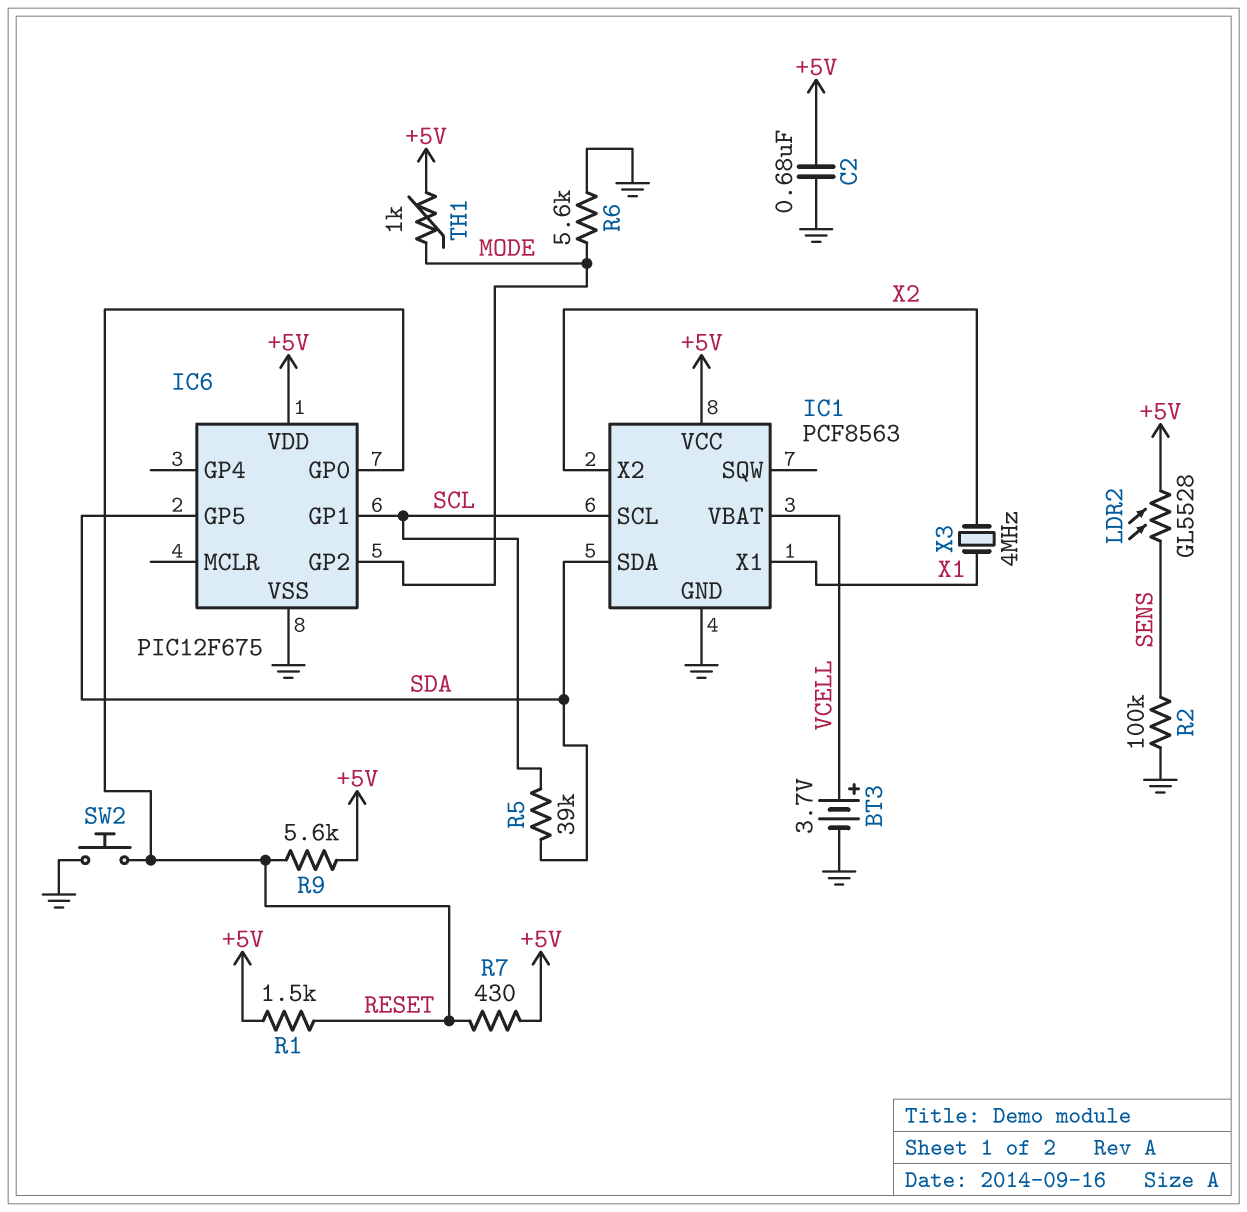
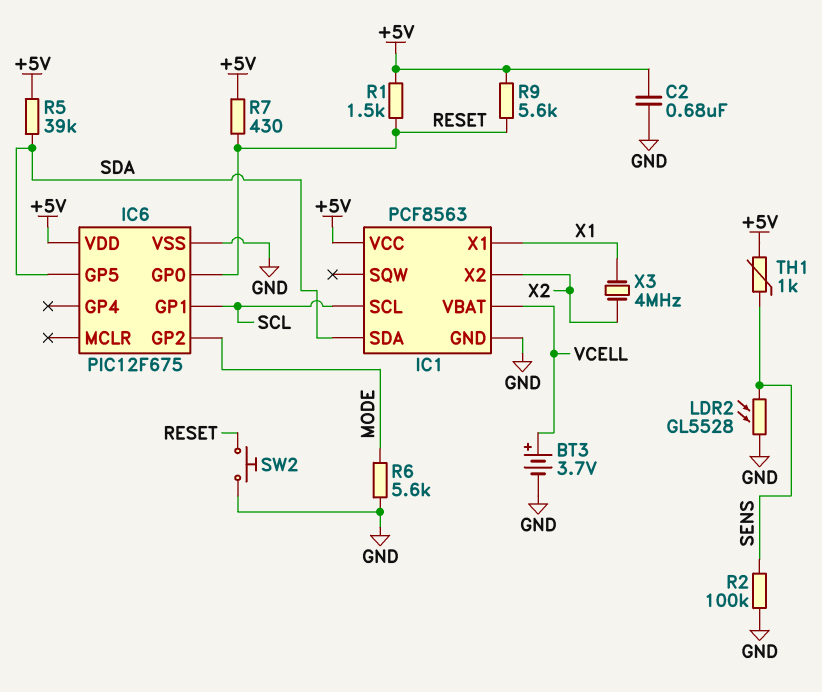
LDR2: GL5528 (+5V, SENS) -> GL5528 (GND, SENS)
R5: 39k (SCL, SDA) -> 39k (+5V, SDA)
TH1: 1k (+5V, MODE) -> 1k (+5V, SENS)

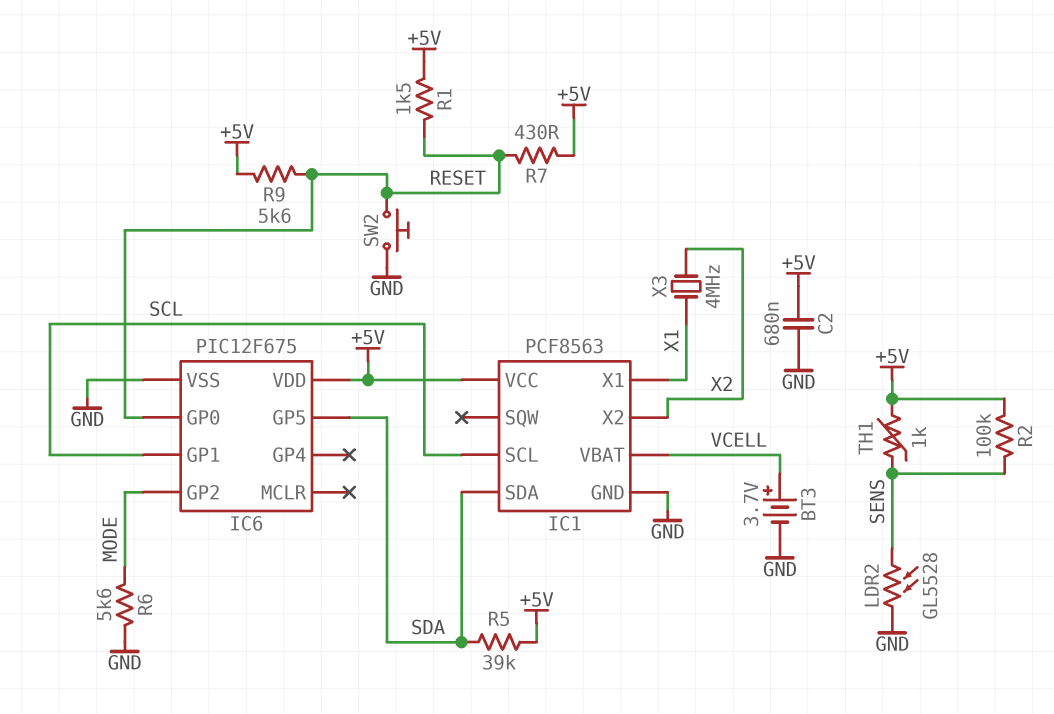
R2: 100k (GND, SENS) -> 100k (+5V, SENS)

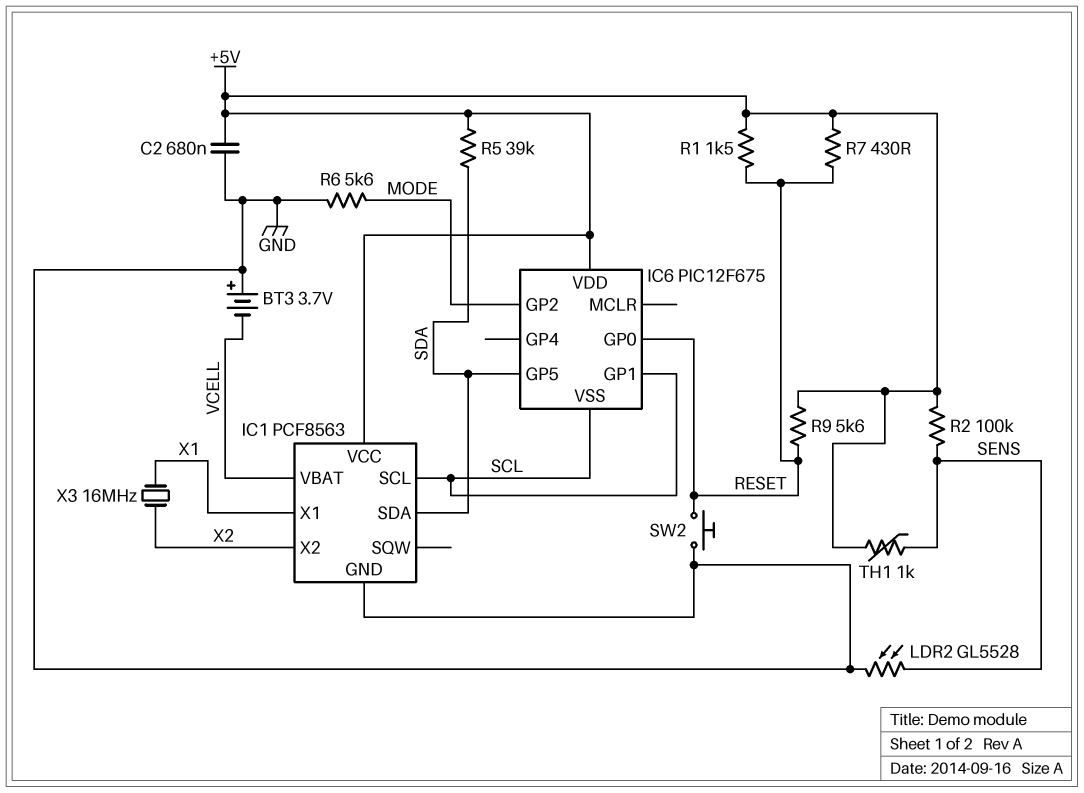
BT3: 3.7V (plus VCELL, minus GND) -> 3.7V (plus GND, minus VCELL)
IC6 pin VSS: GND -> SCL
X3: 4MHz (X1, X2) -> 16MHz (X1, X2)

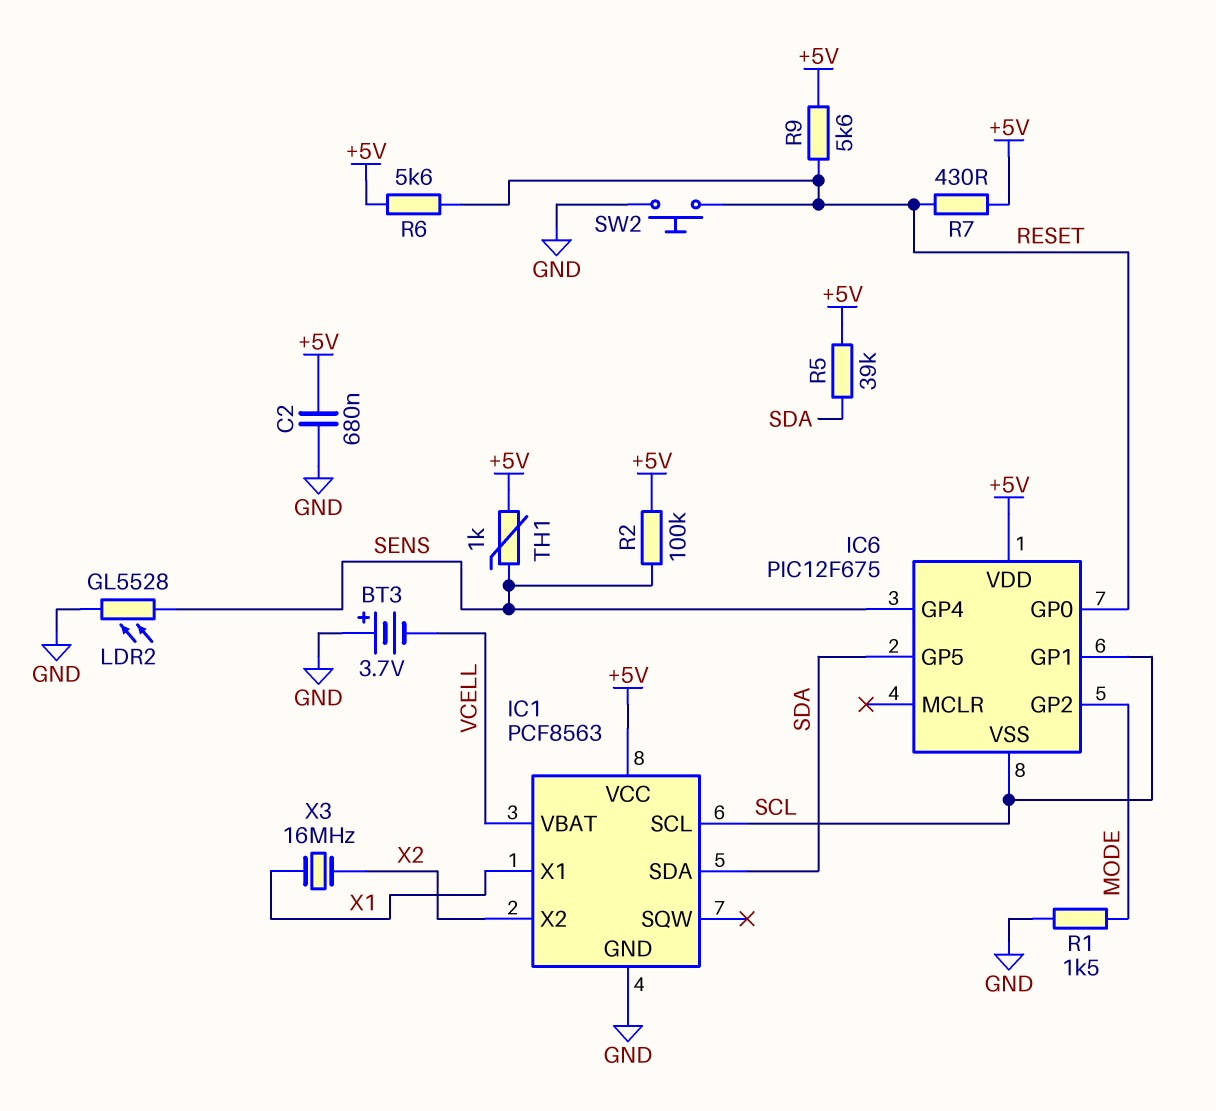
IC6 pin GP4: none -> SENS
R1: 1.5k (+5V, RESET) -> 1.5k (GND, MODE)
R6: 5.6k (GND, MODE) -> 5.6k (+5V, RESET)

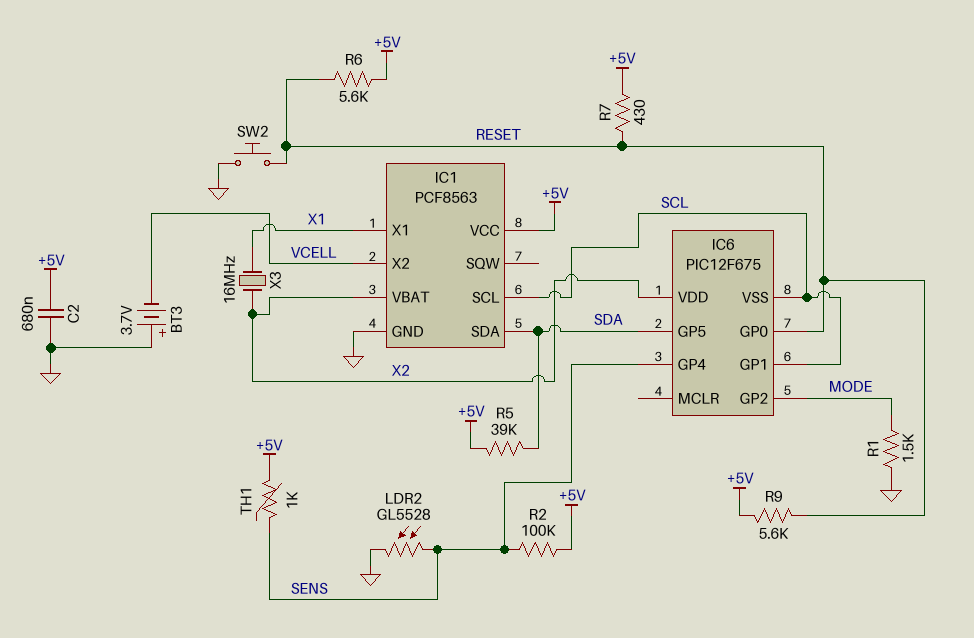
IC1 pin VBAT: VCELL -> X2
IC1 pin X2: X2 -> VCELL
IC6 pin VDD: +5V -> X2

